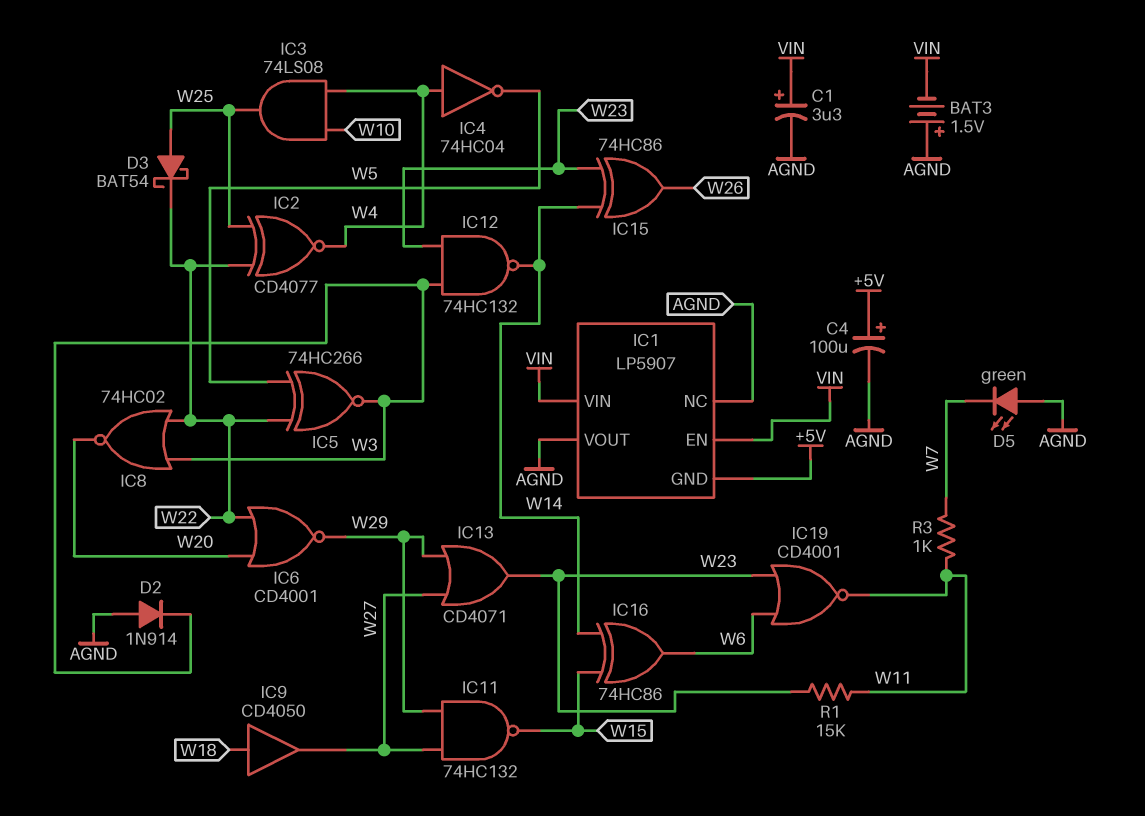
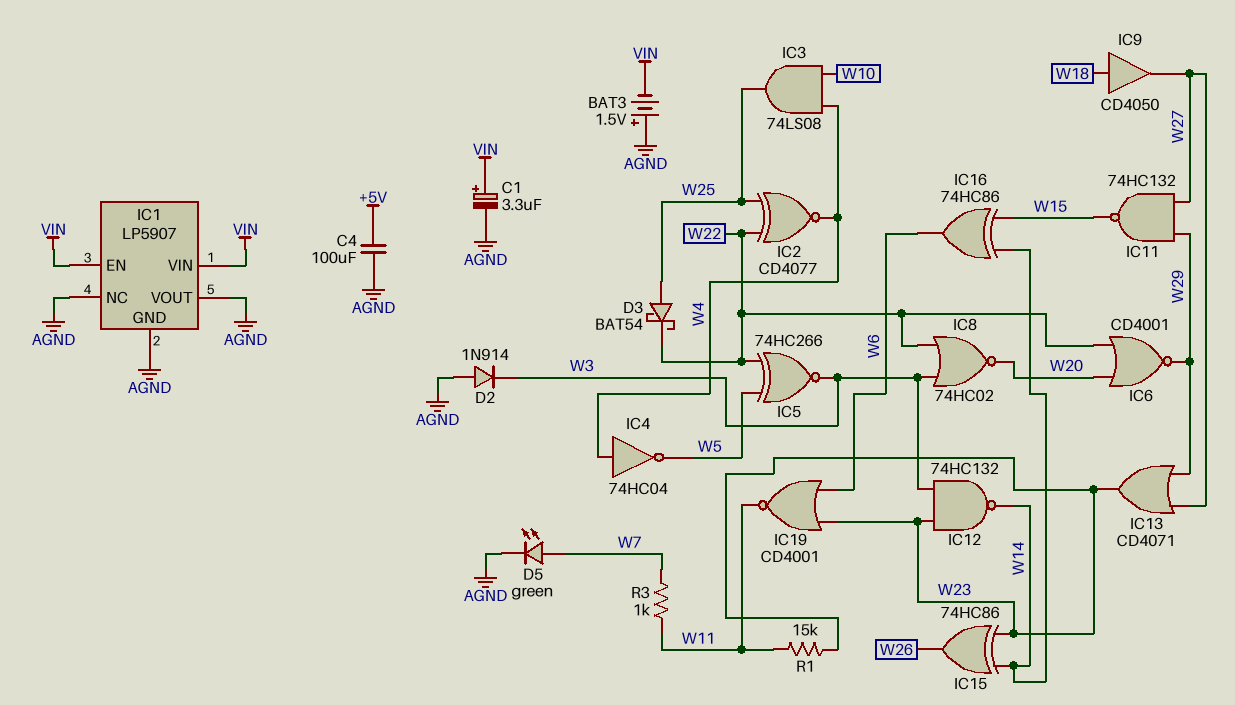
C4: 100uF (plus +5V, minus AGND) -> 100uF (+5V, AGND)
D5: LED green (A AGND, K W7) -> LED green (A W7, K AGND)
IC1 pin GND: +5V -> AGND

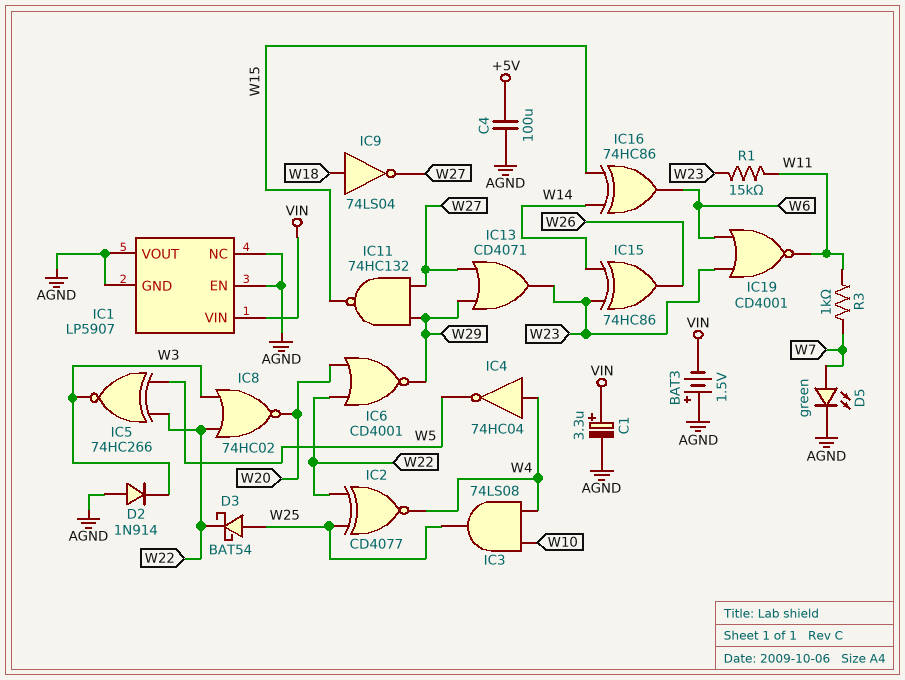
IC1 pin EN: VIN -> AGND
IC9: buffer CD4050 (in W18, out W27) -> NOT 74LS04 (in W18, out W27)
IC12: NAND 74HC132 (in W3, in W23, out W14) -> none

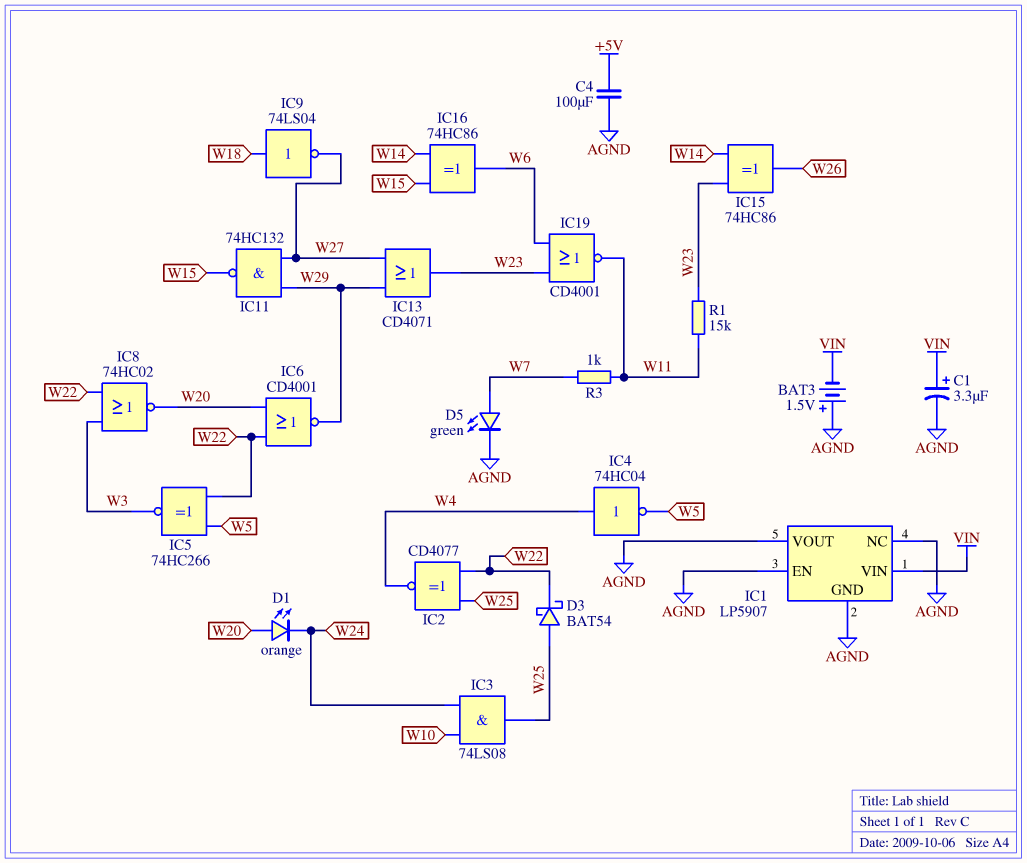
D1: none -> LED orange (A W20, K W24)
D2: diode 1N914 (A AGND, K W3) -> none
IC3: AND 74LS08 (in W4, in W10, out W25) -> AND 74LS08 (in W10, in W24, out W25)

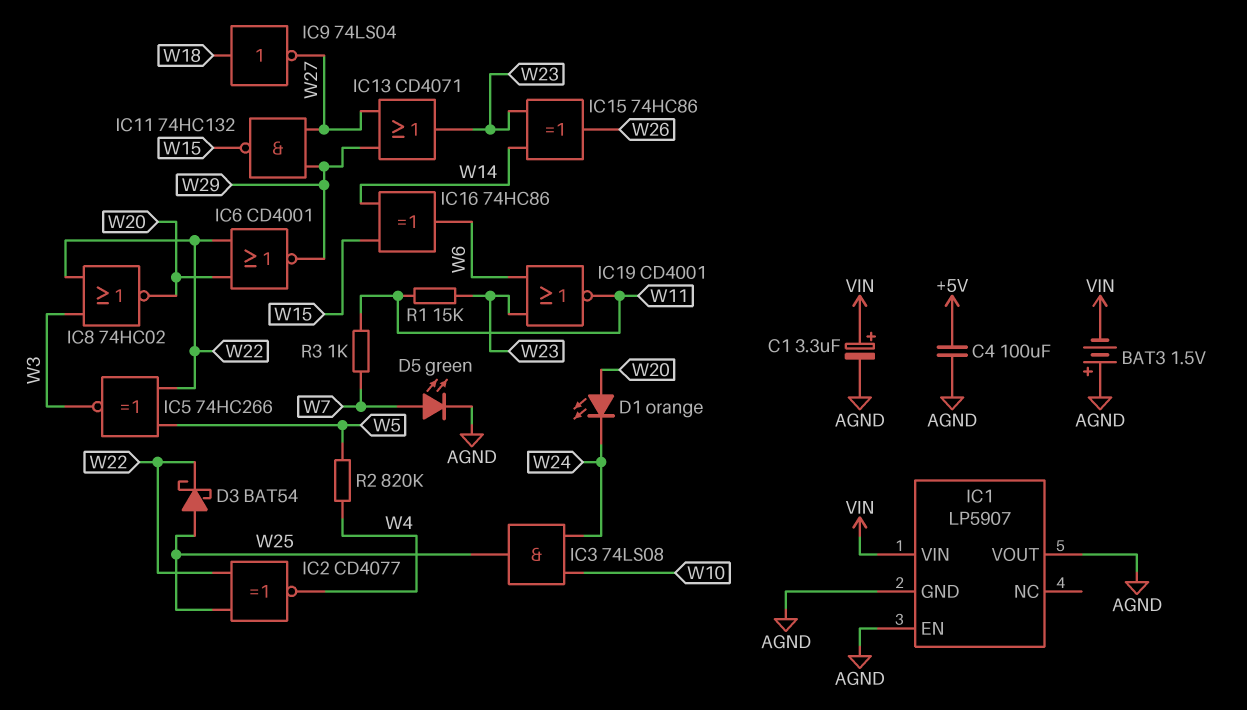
IC1 pin NC: AGND -> none
IC4: NOT 74HC04 (in W4, out W5) -> none
R2: none -> 820k (W4, W5)

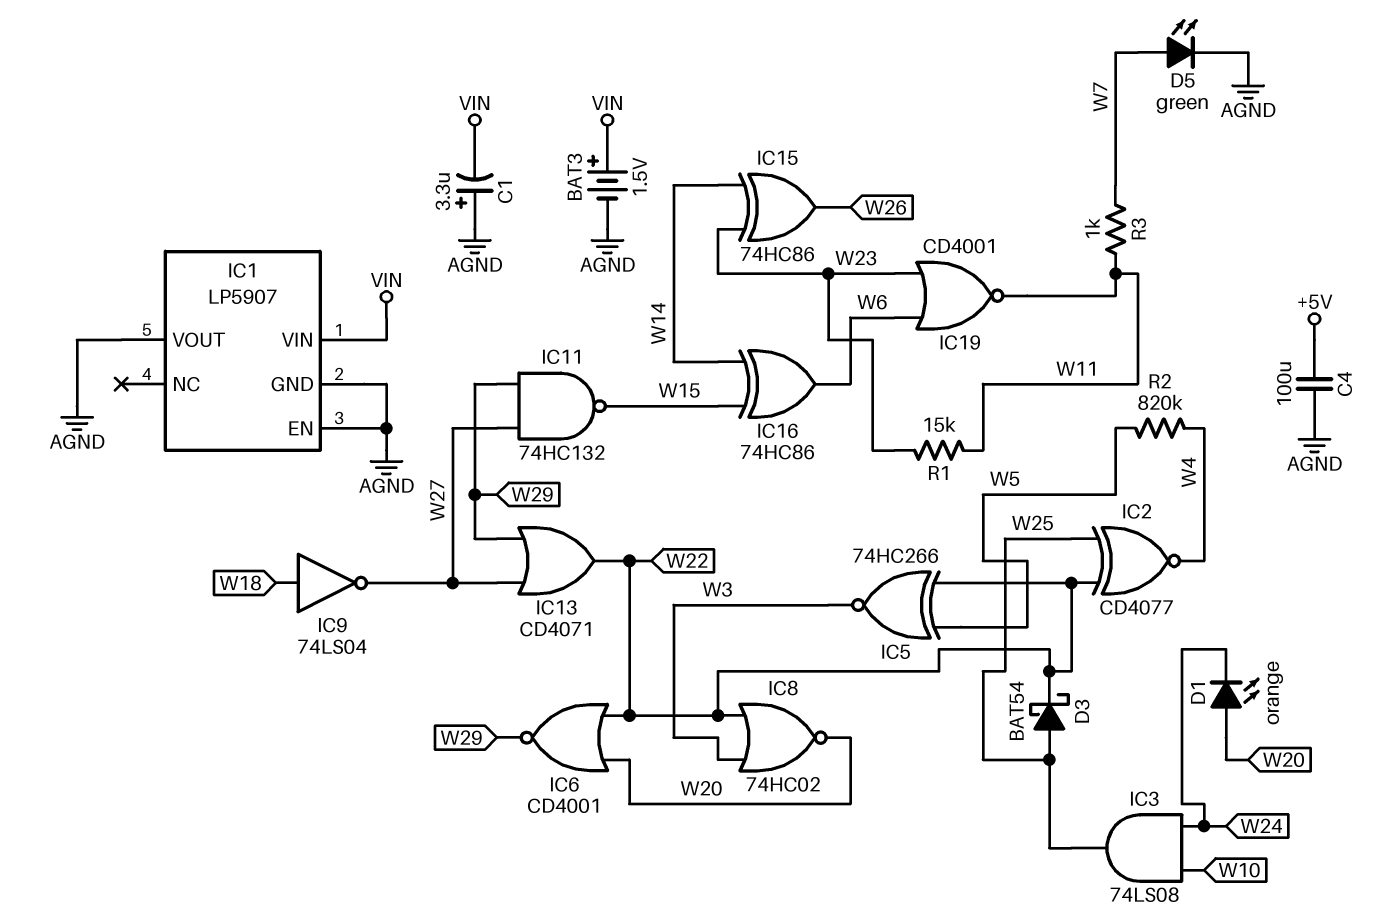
BAT3: 1.5V (plus AGND, minus VIN) -> 1.5V (plus VIN, minus AGND)
C1: 3.3uF (plus VIN, minus AGND) -> 3.3uF (plus AGND, minus VIN)
IC13: OR CD4071 (in W27, in W29, out W23) -> OR CD4071 (in W27, in W29, out W22)

